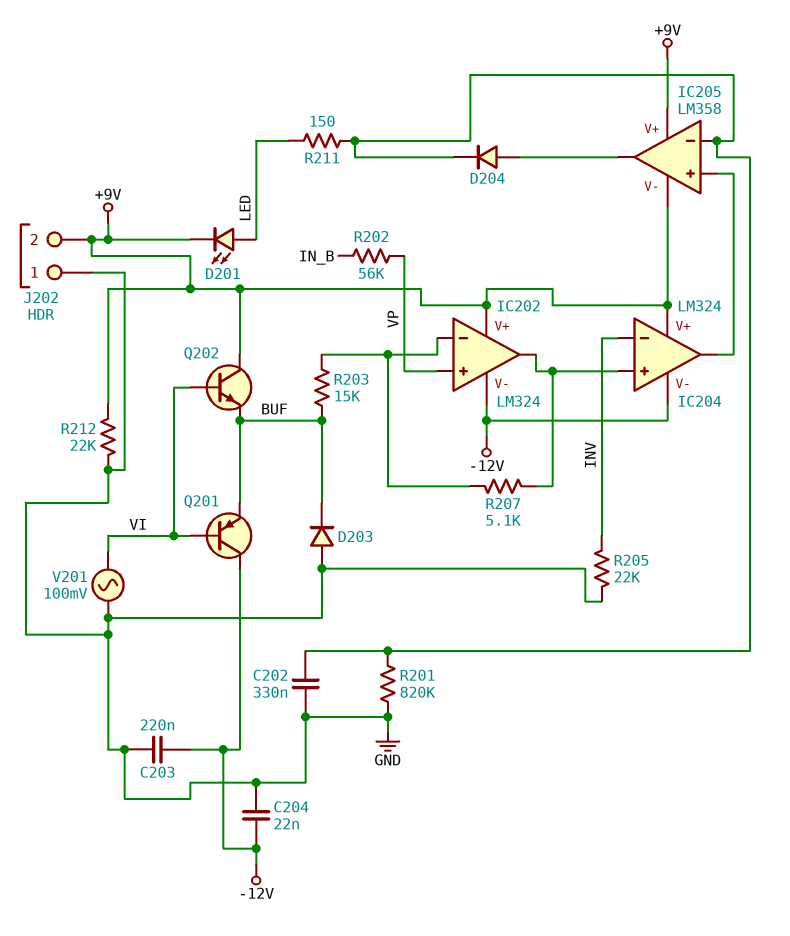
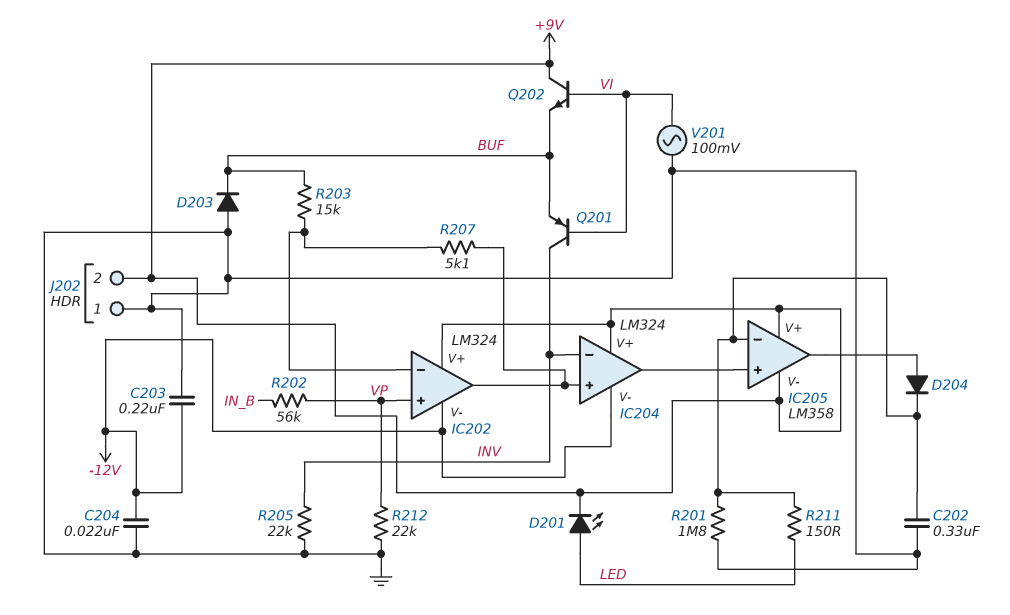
Q201: PNP (B VI, C -12V, E BUF) -> PNP (B VI, C INV, E BUF)
R201: 820k (GND, IC205/in-) -> 1.8M (GND, IC205/in-)
R212: 22k (+9V, GND) -> 22k (GND, VP)

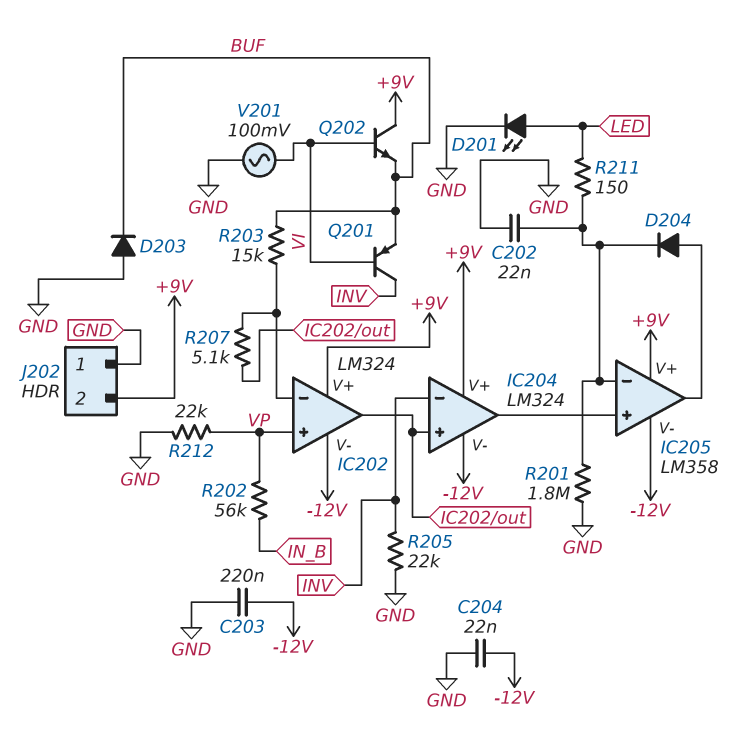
C202: 330nF (GND, IC205/in-) -> 22nF (GND, IC205/in-)
D201: LED (A LED, K +9V) -> LED (A LED, K GND)
IC205 pin V-: +9V -> -12V

